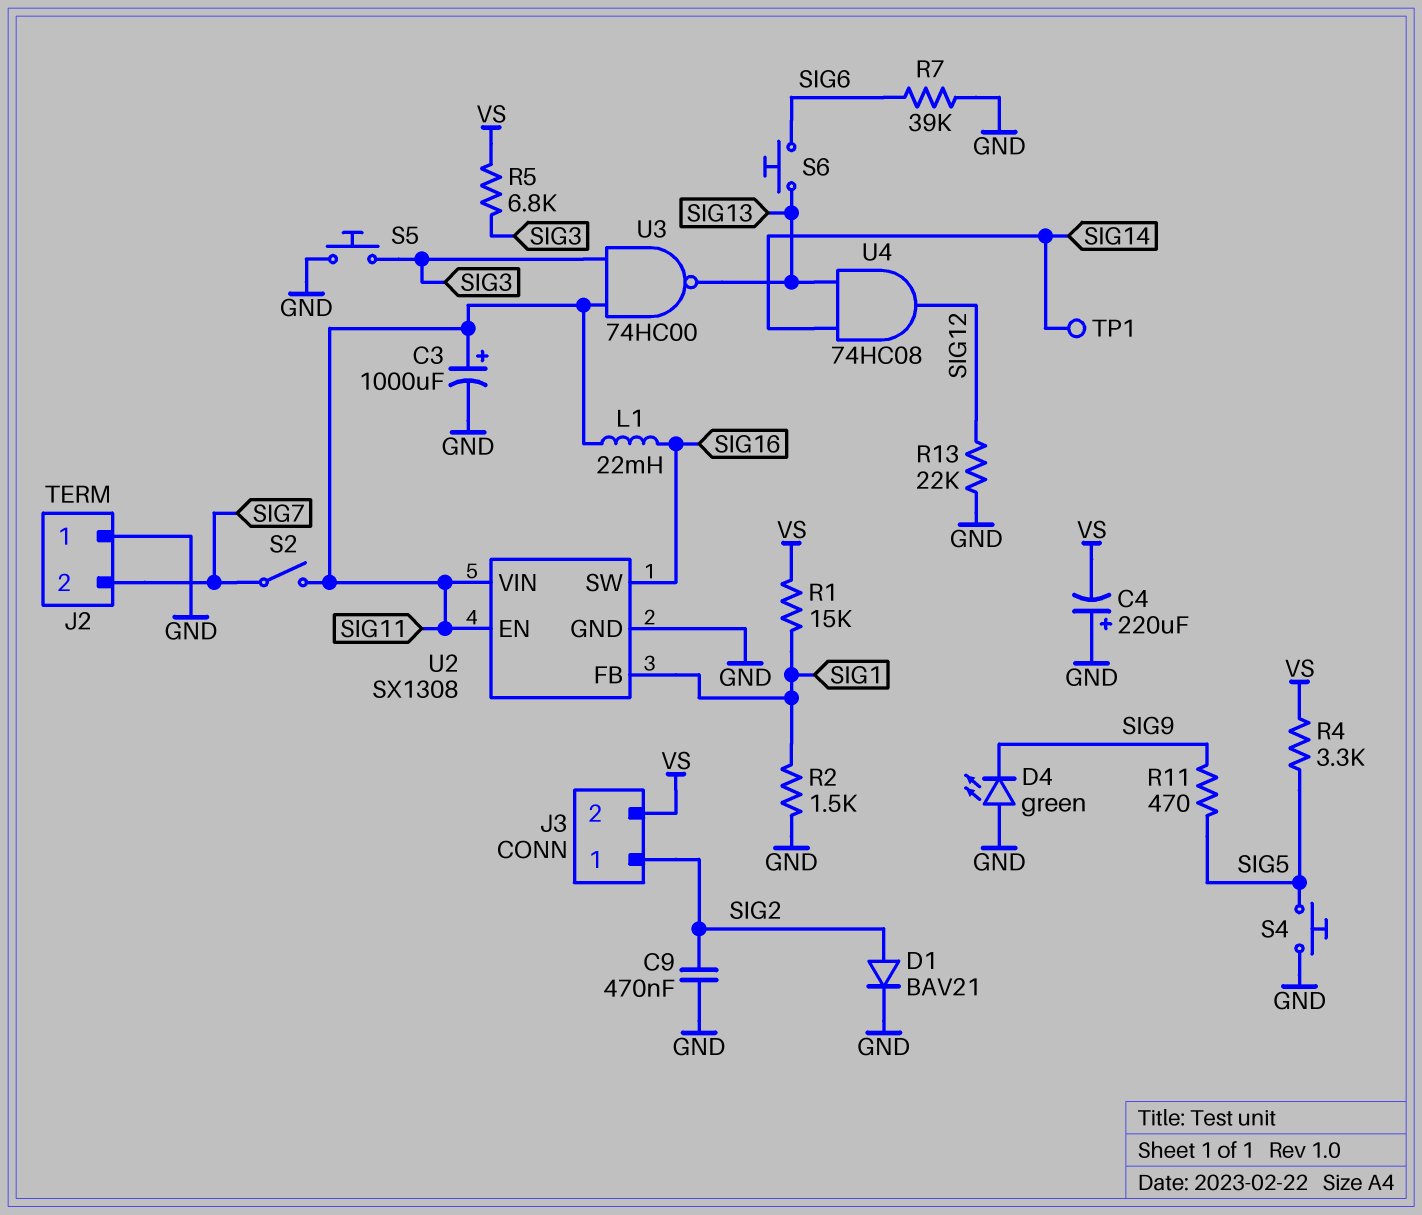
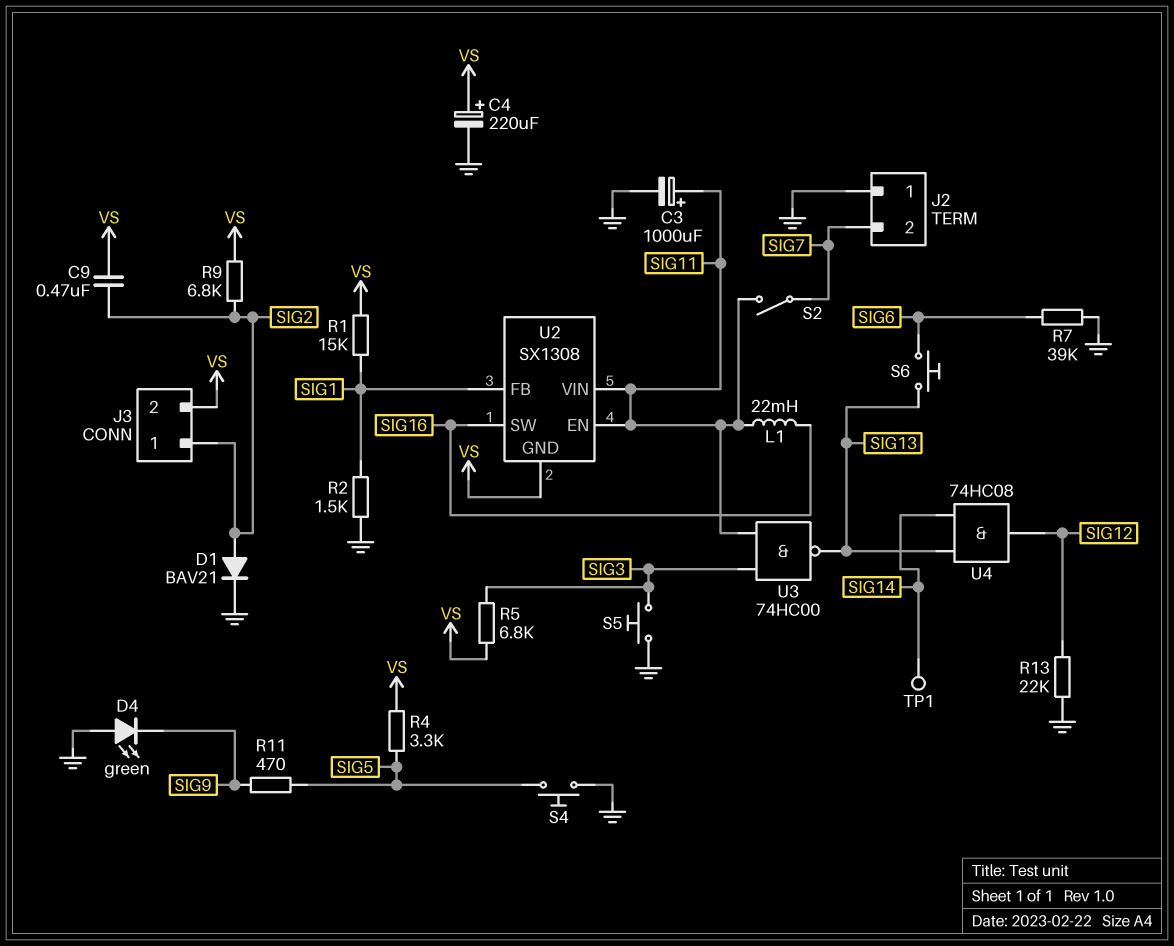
C4: 220uF (plus GND, minus VS) -> 220uF (plus VS, minus GND)
C9: 470nF (GND, SIG2) -> 470nF (SIG2, VS)
R9: none -> 6.8k (SIG2, VS)
U2 pin GND: GND -> VS

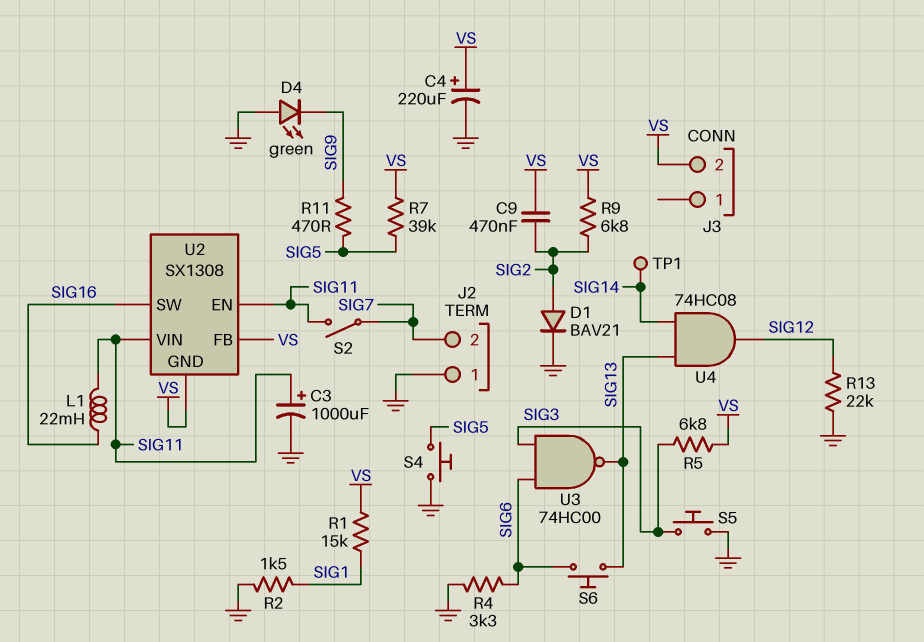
J3 pin 1: SIG2 -> none
R4: 3.3k (SIG5, VS) -> 3.3k (GND, SIG6)
R7: 39k (GND, SIG6) -> 39k (SIG5, VS)
U2 pin FB: SIG1 -> VS
U3: NAND 74HC00 (in SIG3, in SIG11, out SIG13) -> NAND 74HC00 (in SIG3, in SIG6, out SIG13)

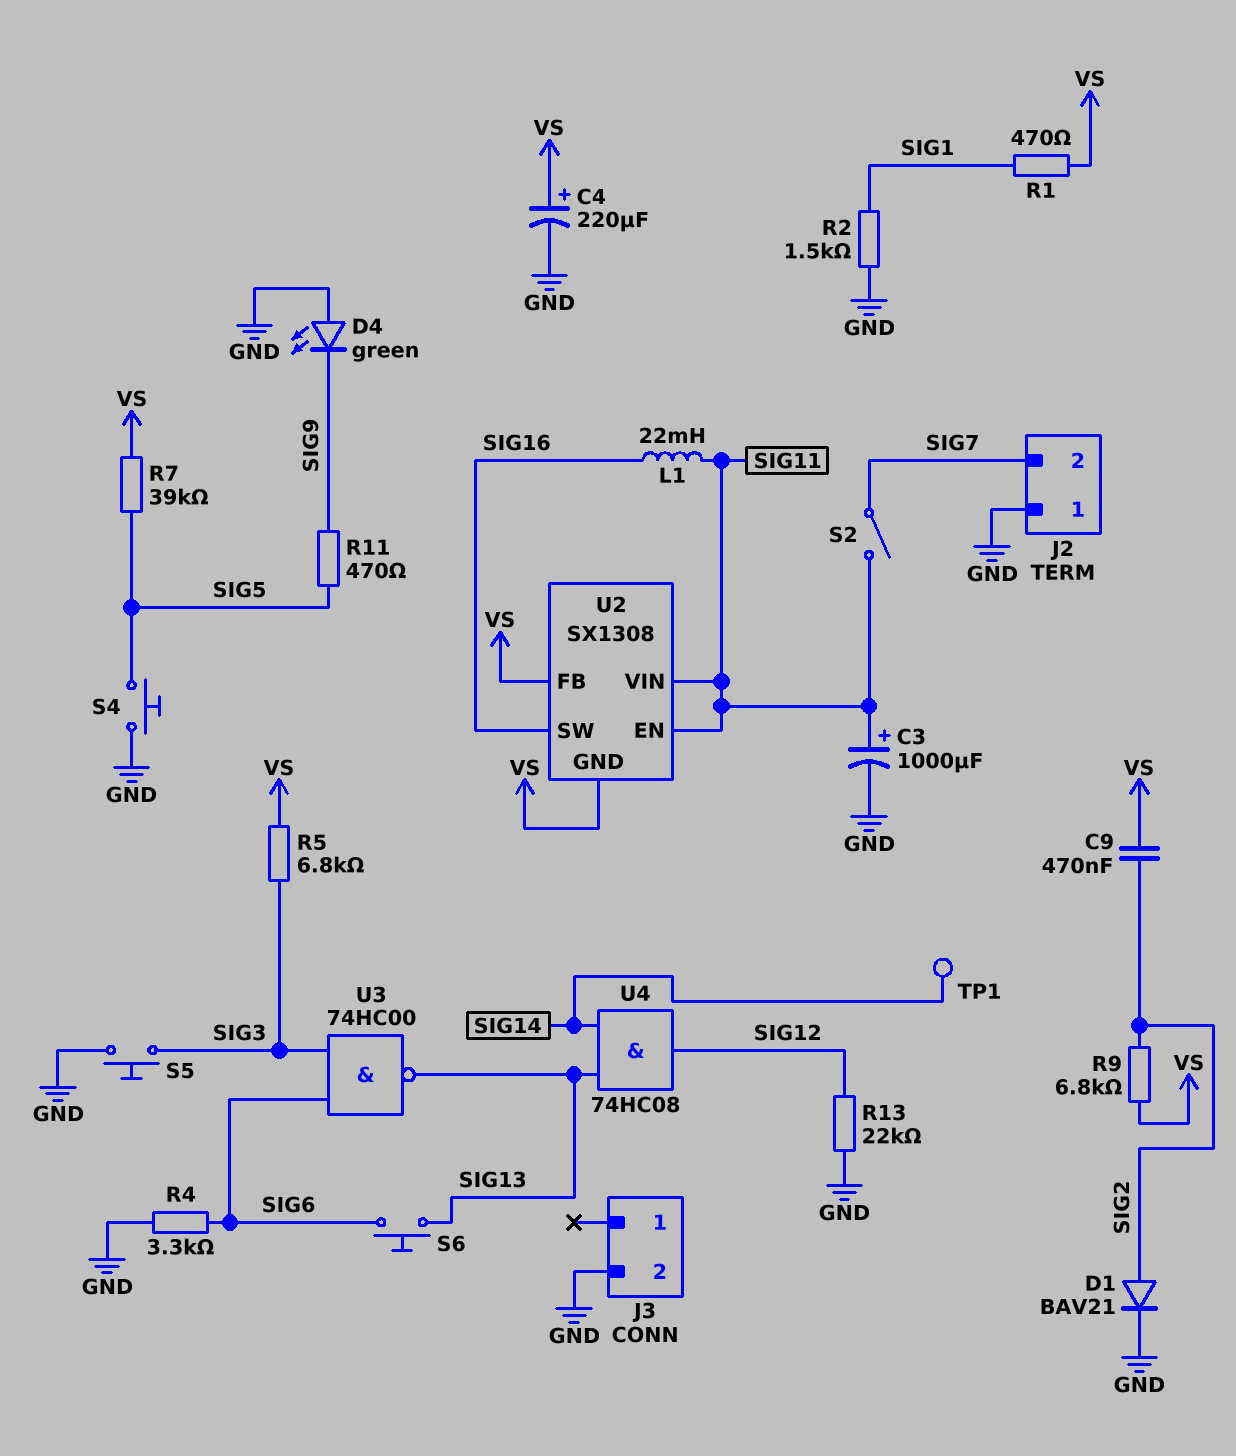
J3 pin 2: VS -> GND
R1: 15k (SIG1, VS) -> 470 (SIG1, VS)

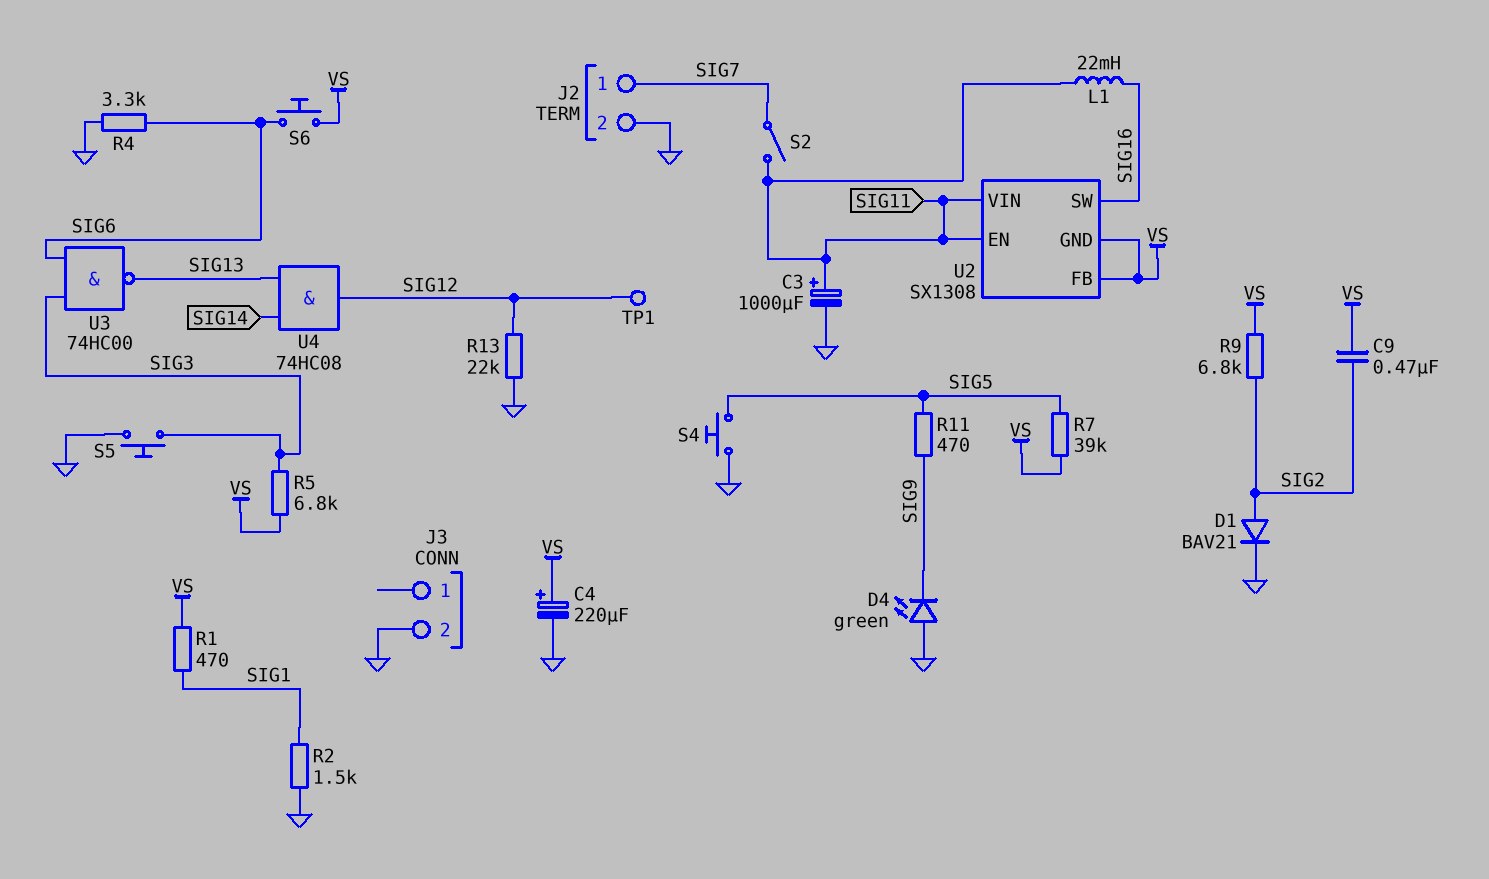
J2 pin 1: GND -> SIG7
J2 pin 2: SIG7 -> GND
S6: button (SIG6, SIG13) -> button (SIG6, VS)
TP1: test point (SIG14) -> test point (SIG12)

